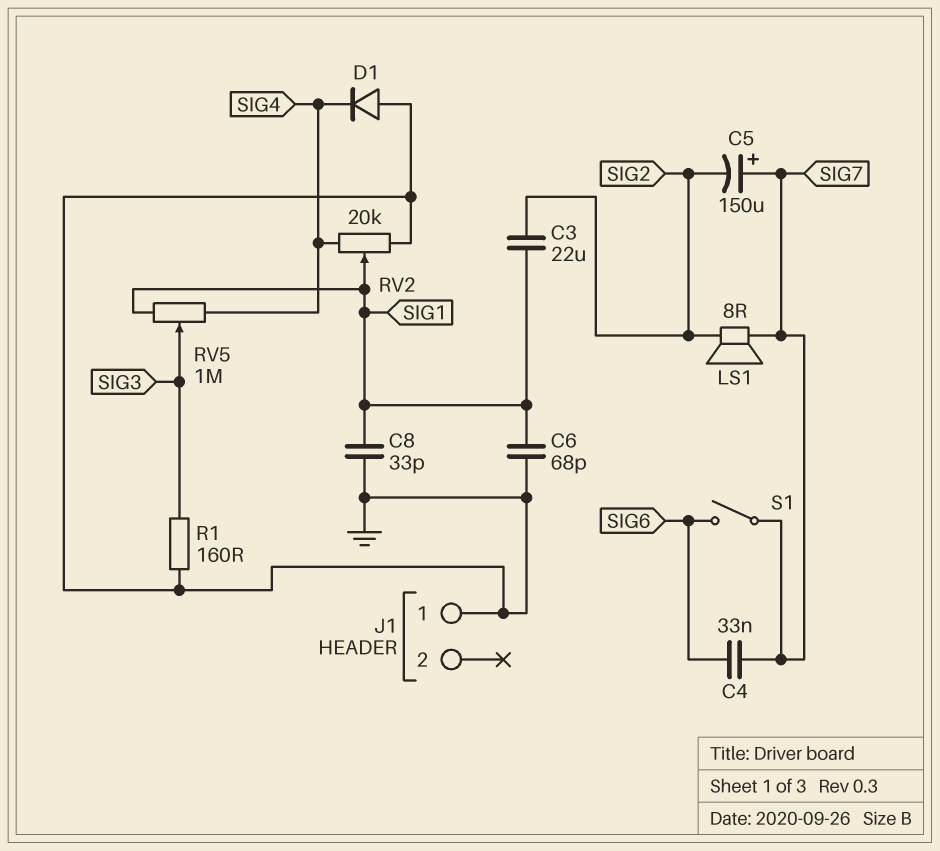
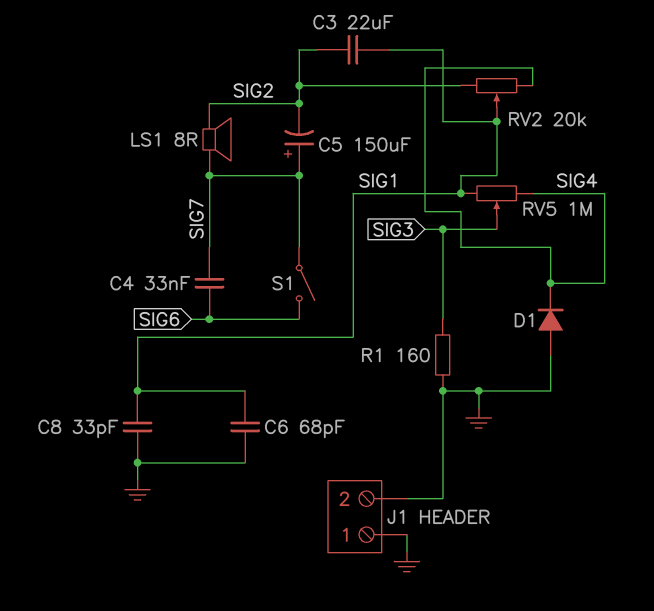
J1 pin 2: none -> GND
RV2: 20k (GND, SIG4, wiper SIG1) -> 20k (SIG2, SIG4, wiper SIG1)

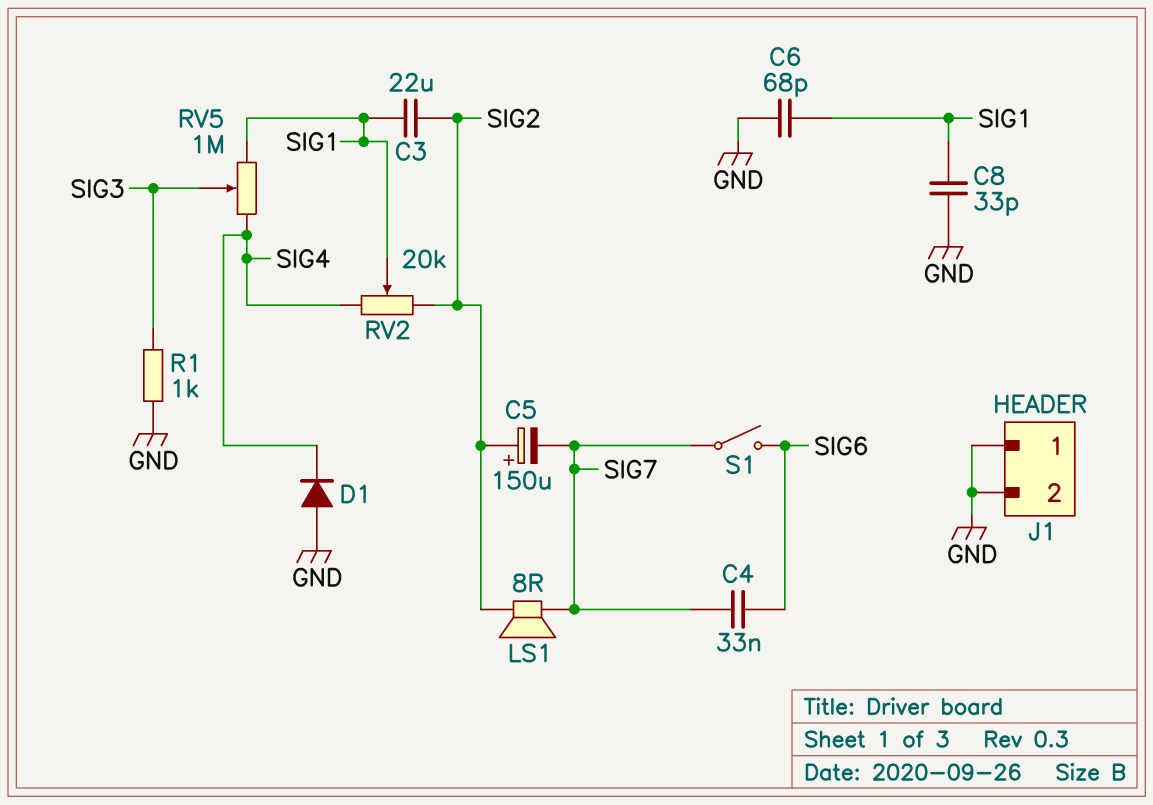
C5: 150uF (plus SIG7, minus SIG2) -> 150uF (plus SIG2, minus SIG7)
R1: 160 (GND, SIG3) -> 1k (GND, SIG3)

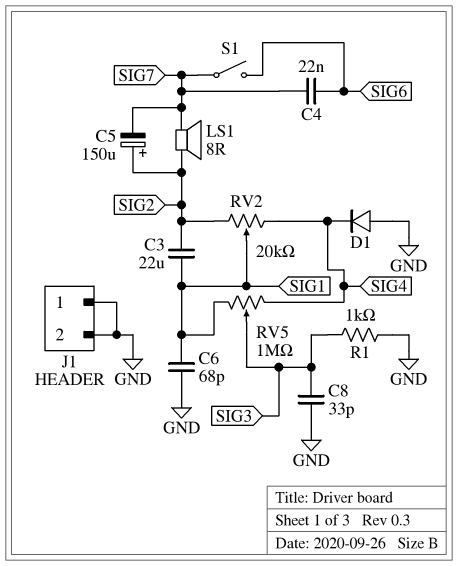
C4: 33nF (SIG6, SIG7) -> 22nF (SIG6, SIG7)
C8: 33pF (GND, SIG1) -> 33pF (GND, SIG3)

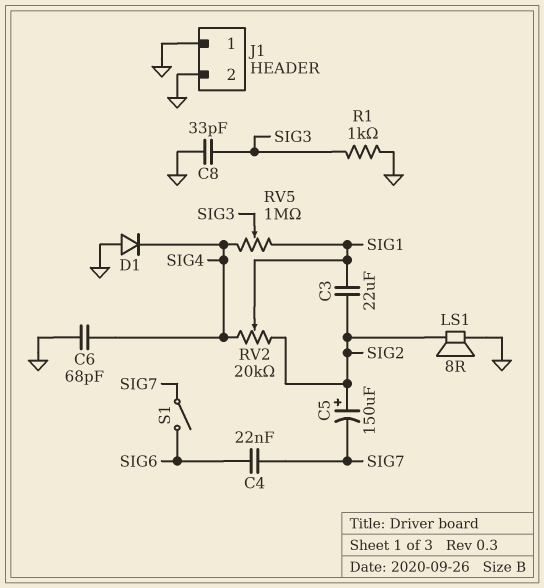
C6: 68pF (GND, SIG1) -> 68pF (GND, SIG4)
LS1: speaker 8R (SIG2, SIG7) -> speaker 8R (GND, SIG2)

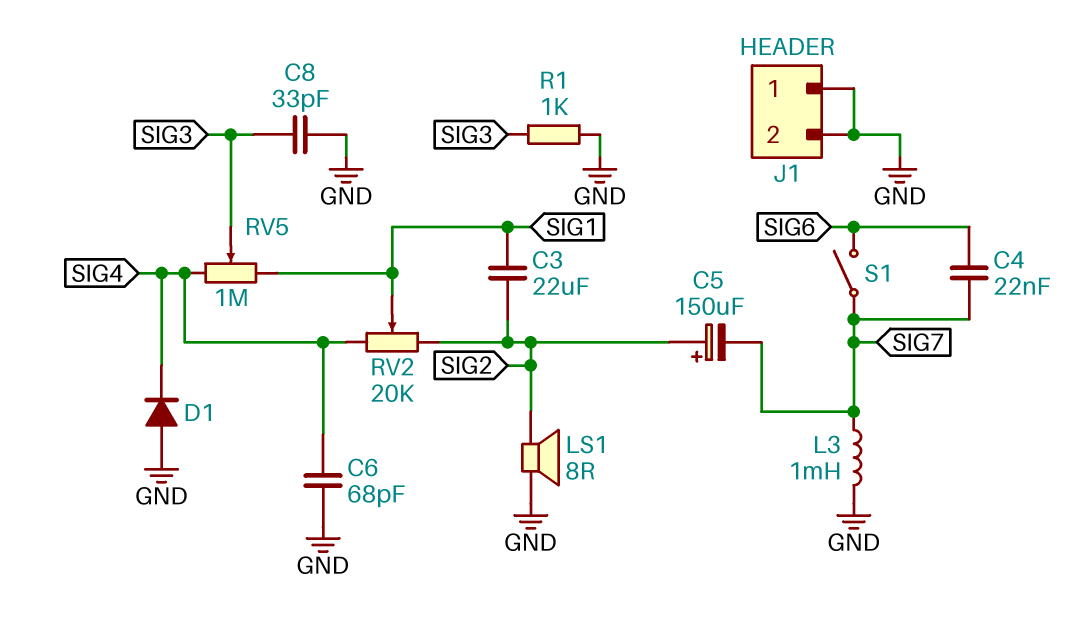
L3: none -> 1mH (GND, SIG7)

